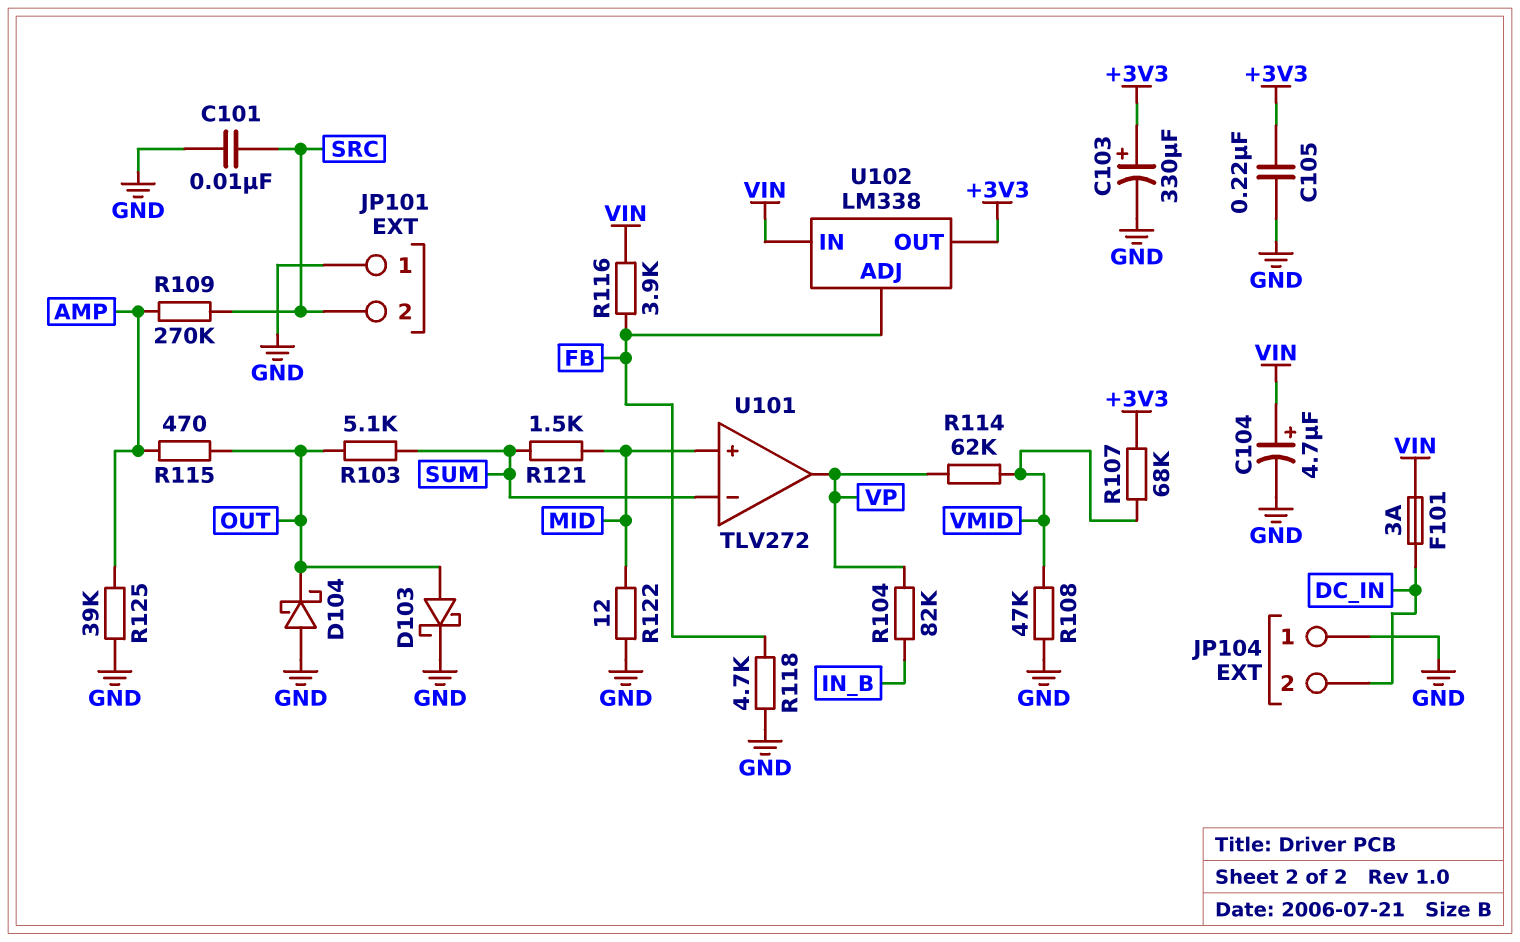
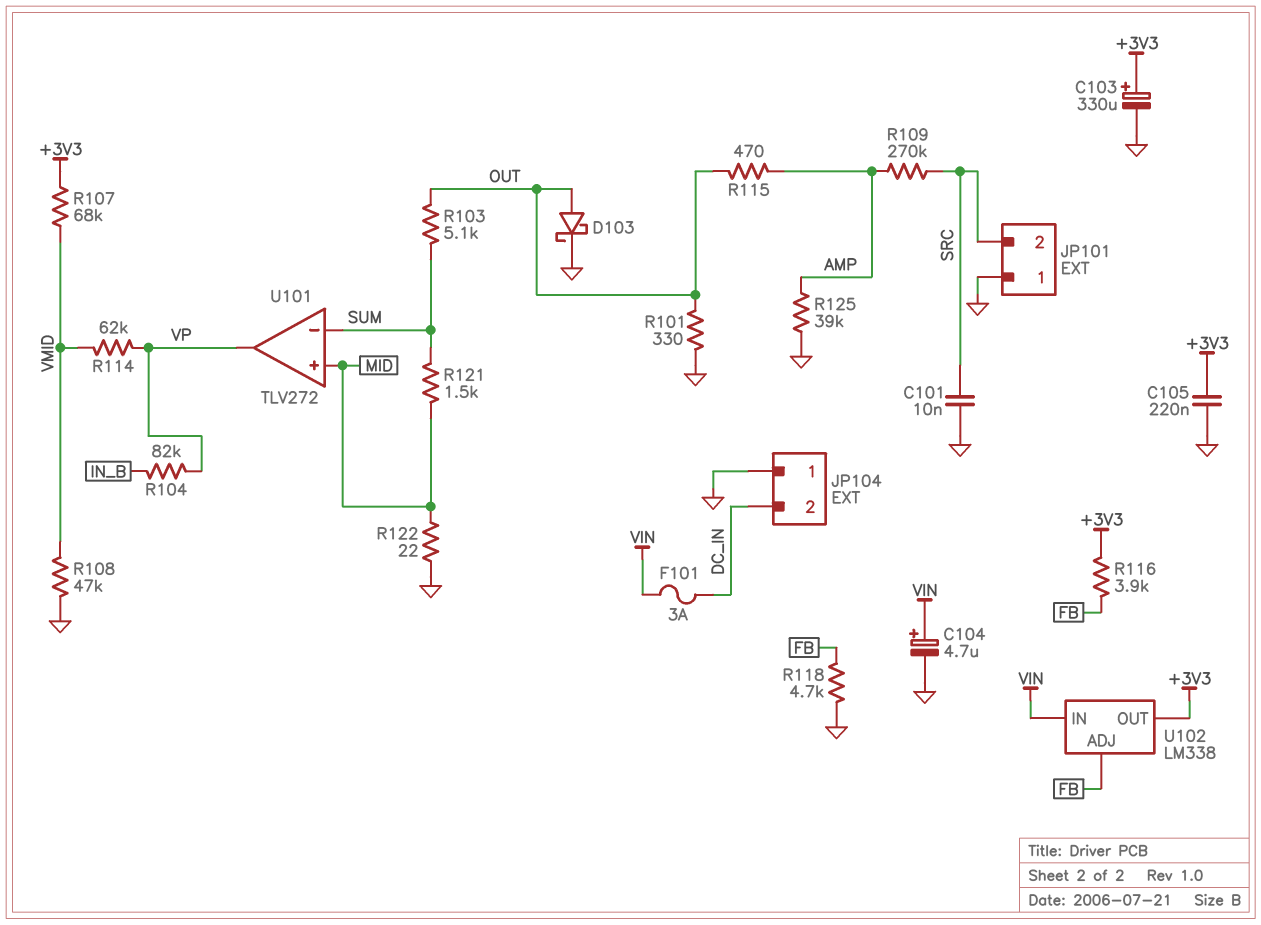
D104: schottky (A GND, K OUT) -> none
R101: none -> 330 (GND, OUT)
R116: 3.9k (FB, VIN) -> 3.9k (+3V3, FB)
R122: 12 (GND, MID) -> 22 (GND, MID)

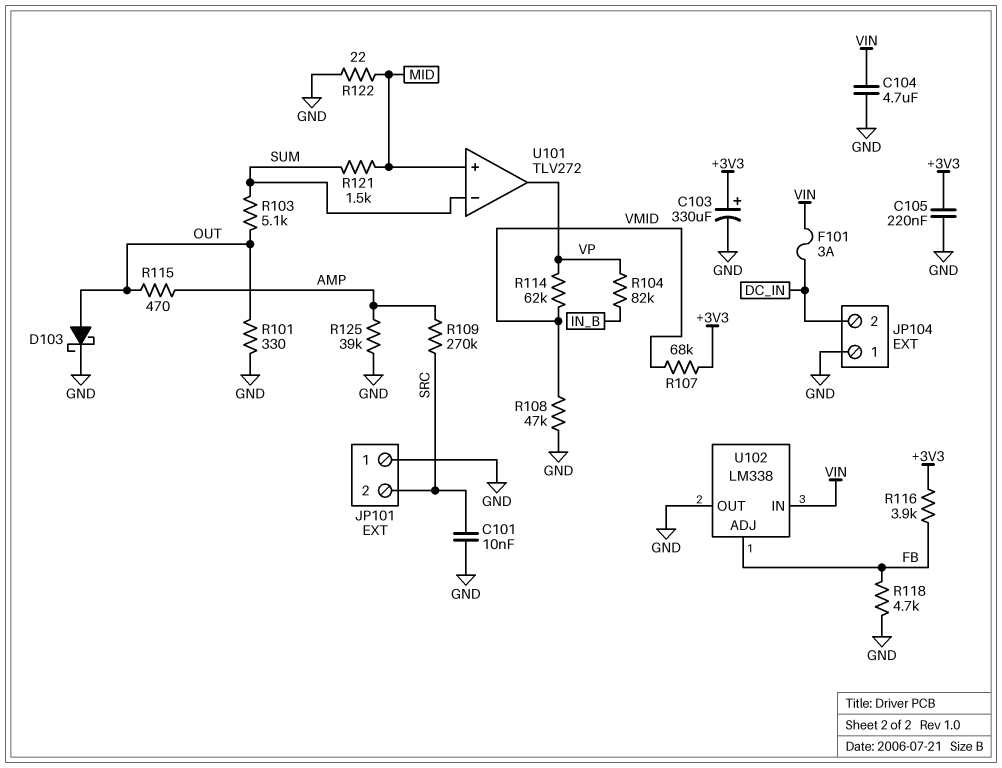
C104: 4.7uF (plus VIN, minus GND) -> 4.7uF (GND, VIN)
U102 pin OUT: +3V3 -> GND

